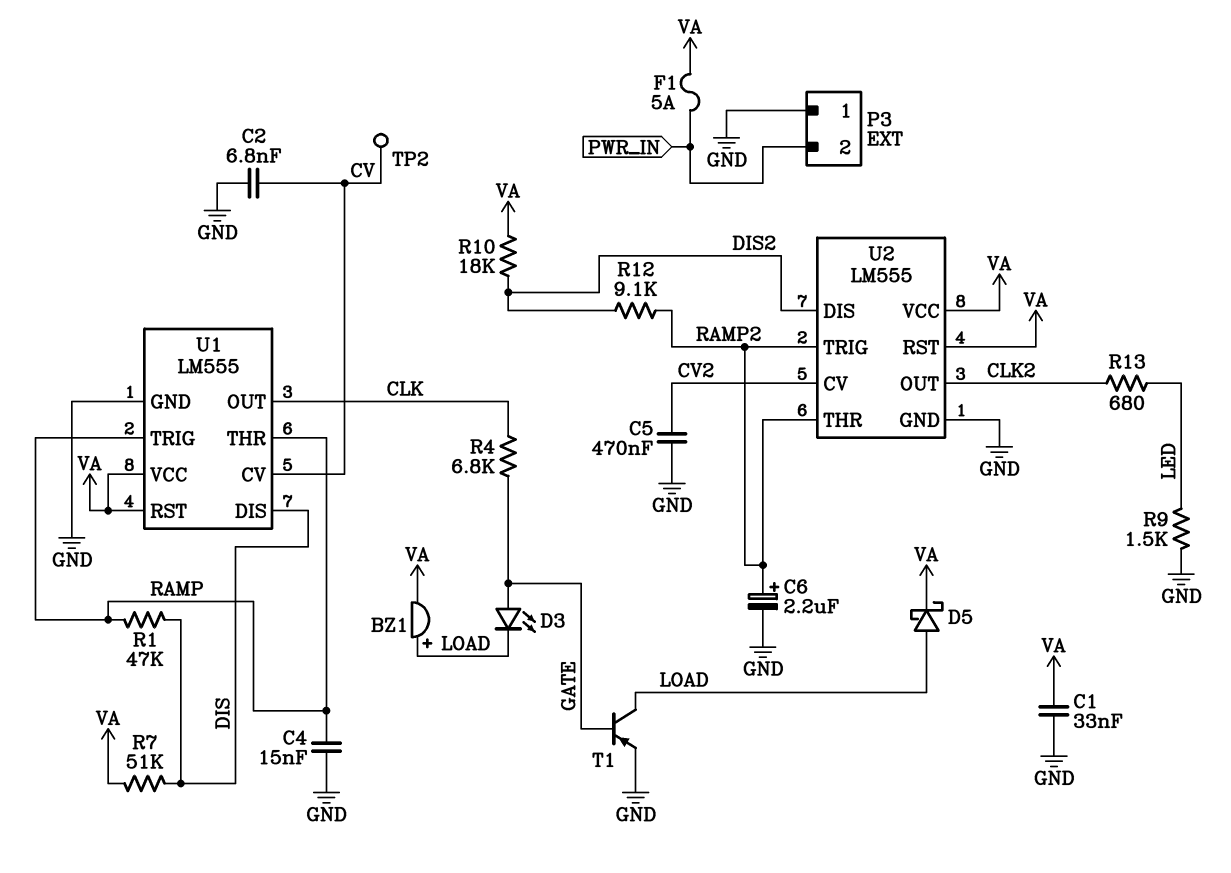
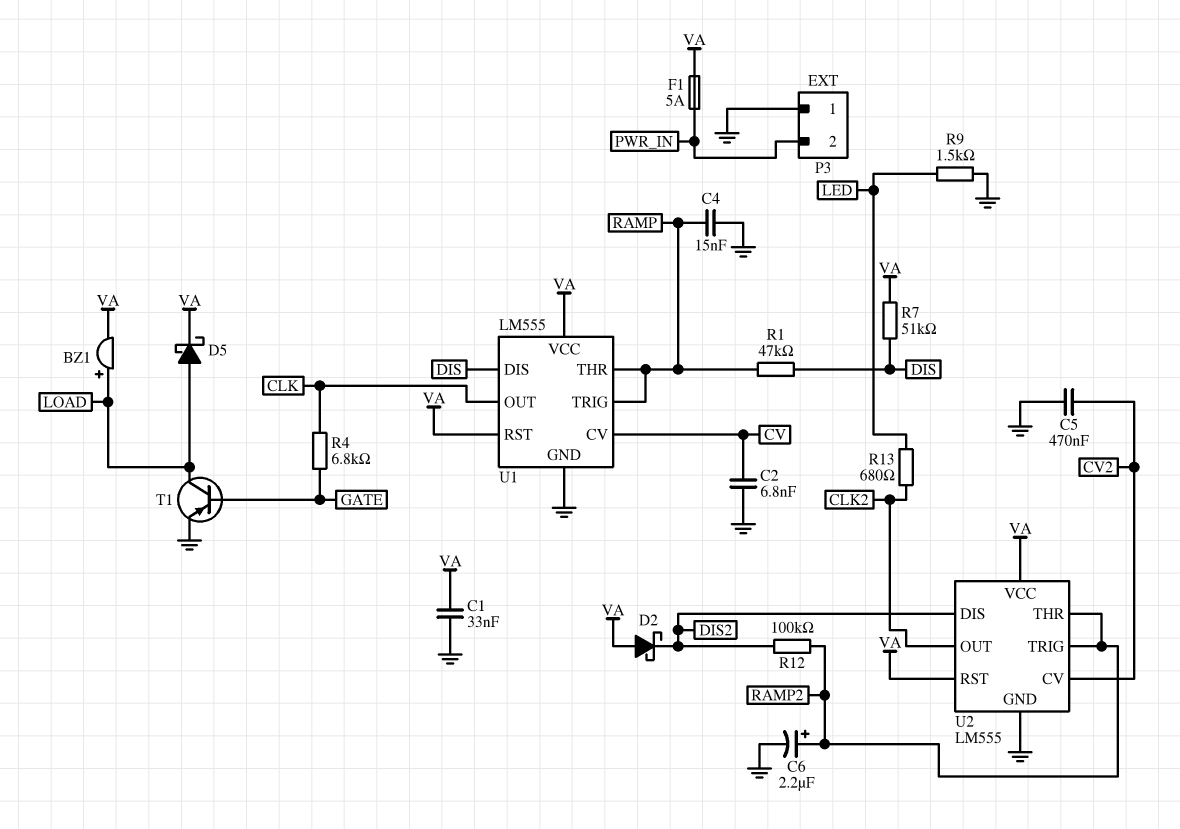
D2: none -> schottky (A VA, K DIS2)
D3: LED (A GATE, K LOAD) -> none
R10: 18k (DIS2, VA) -> none
R12: 9.1k (DIS2, RAMP2) -> 100k (DIS2, RAMP2)
TP2: test point (CV) -> none

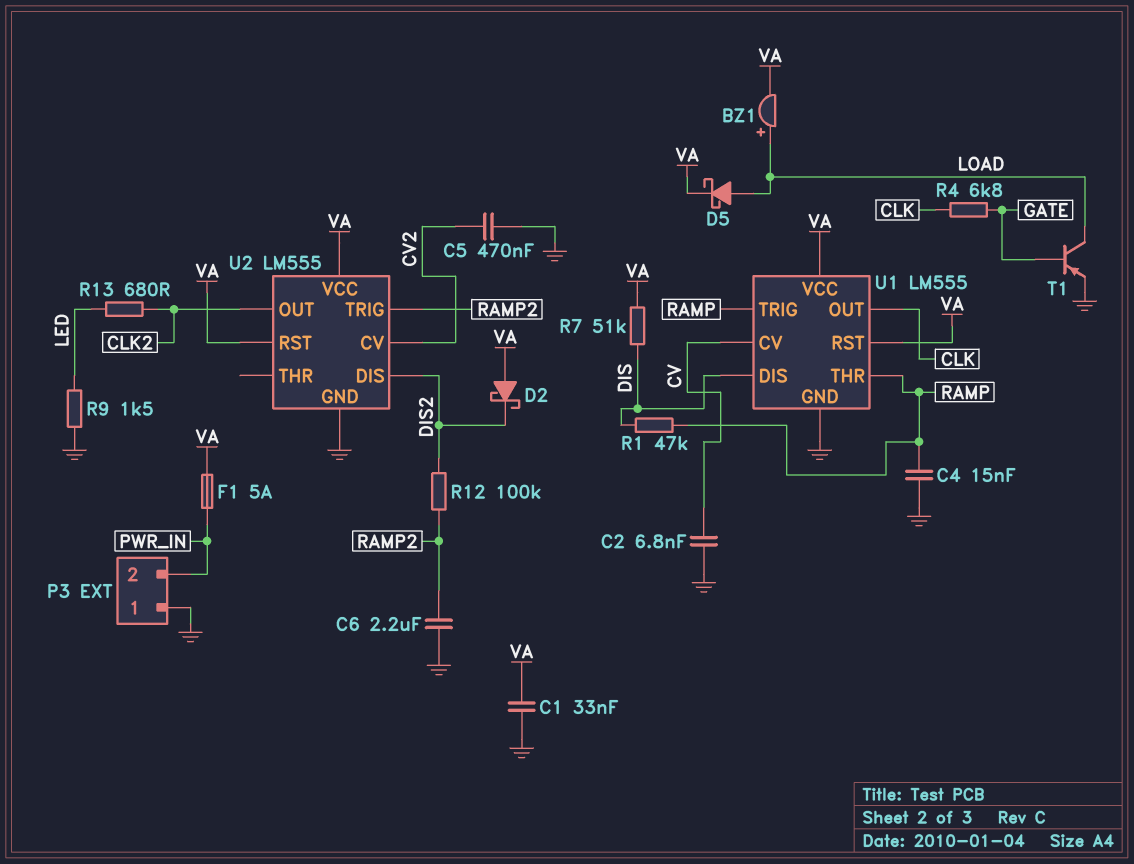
C6: 2.2uF (plus RAMP2, minus GND) -> 2.2uF (GND, RAMP2)
U2 pin THR: RAMP2 -> none

